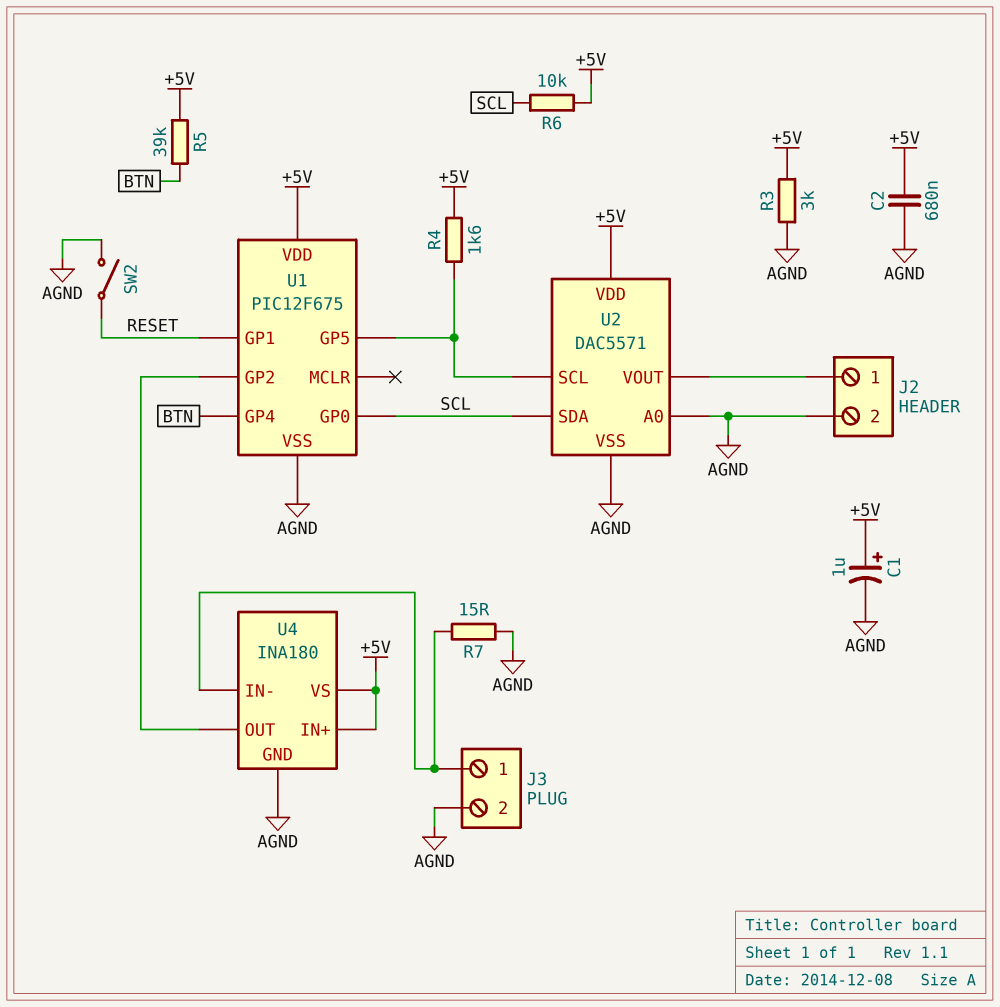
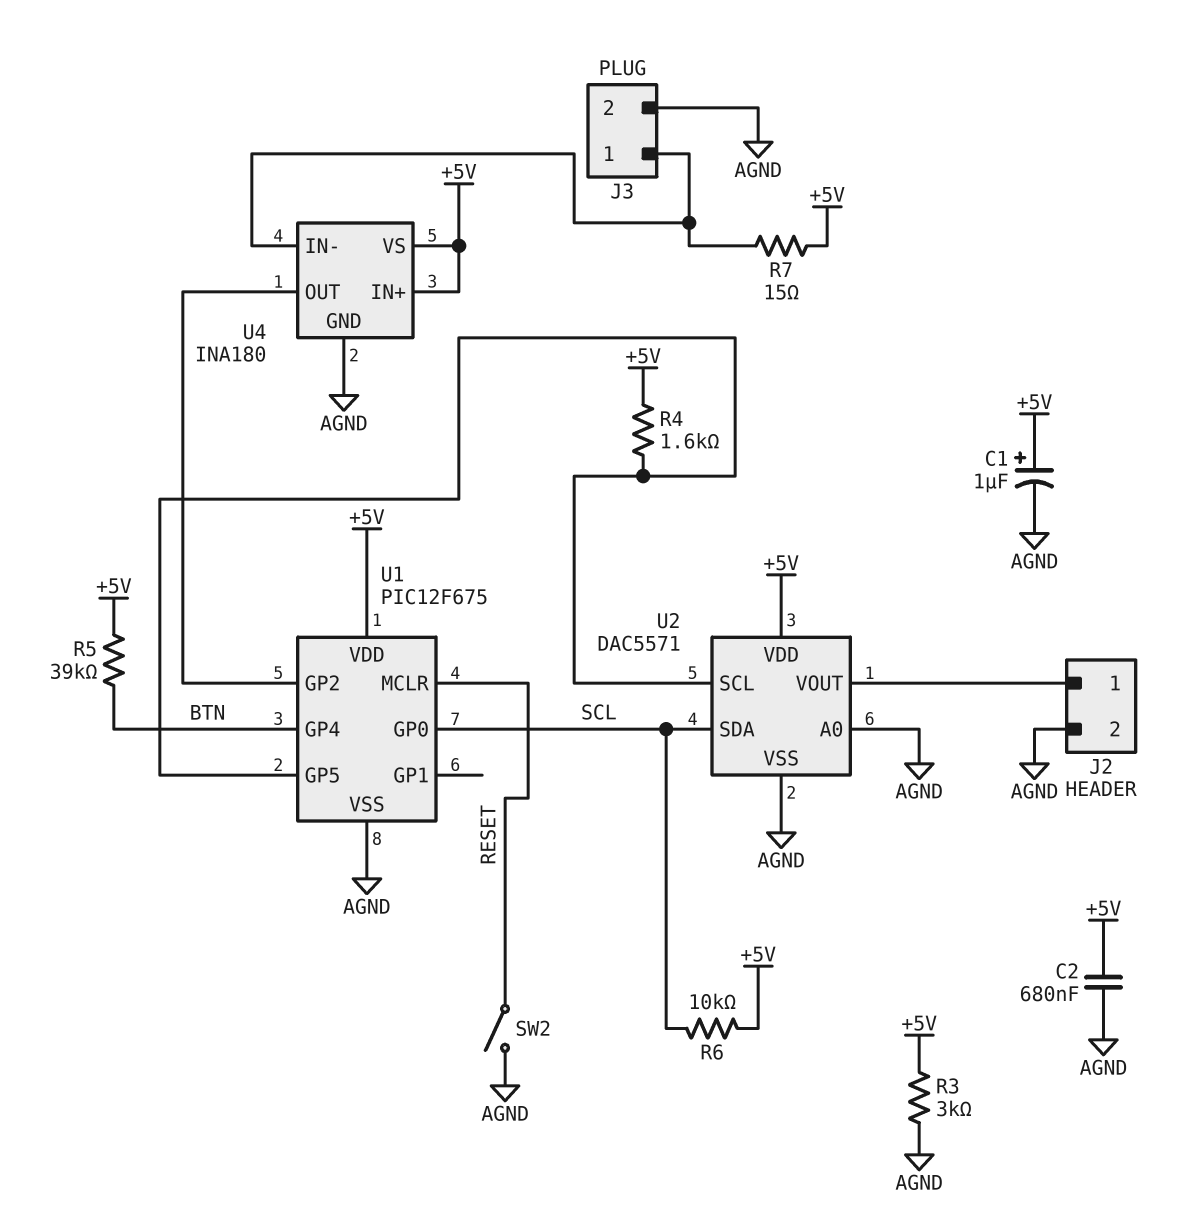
R7: 15 (AGND, J3/1) -> 15 (+5V, J3/1)
U1 pin GP1: RESET -> none
U1 pin MCLR: none -> RESET

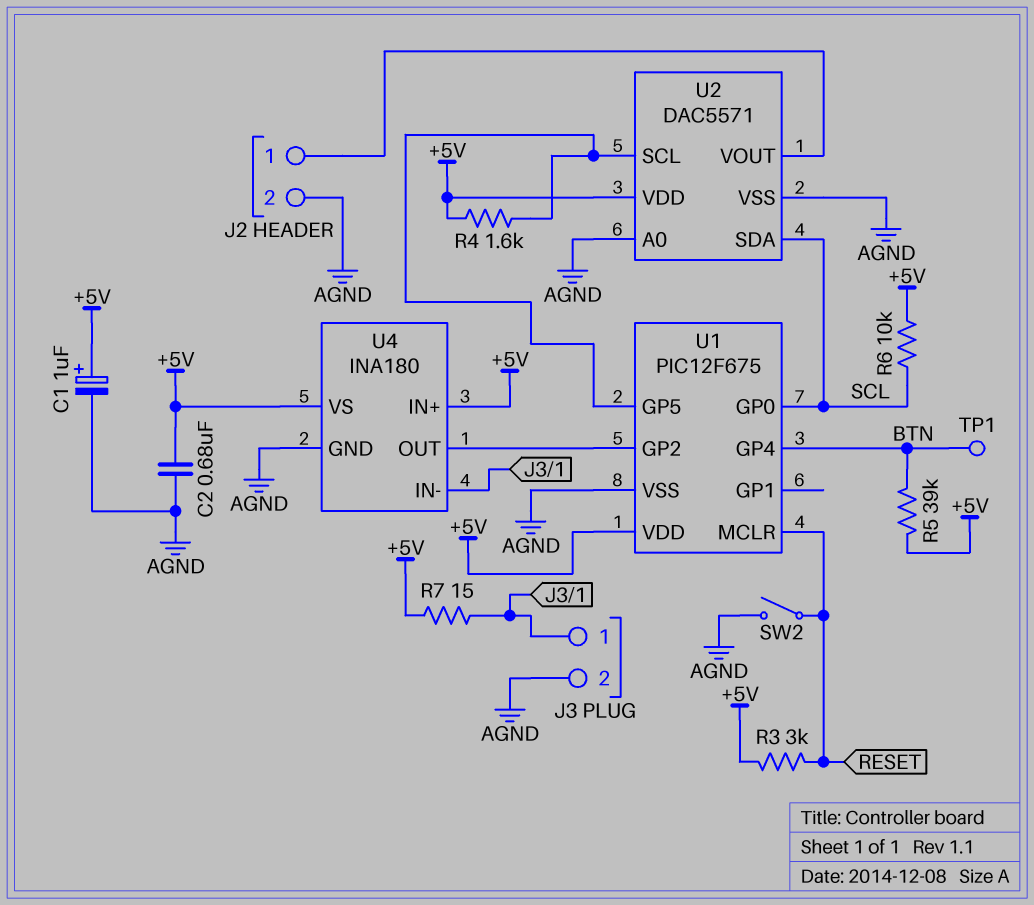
R3: 3k (+5V, AGND) -> 3k (+5V, RESET)
TP1: none -> test point (BTN)

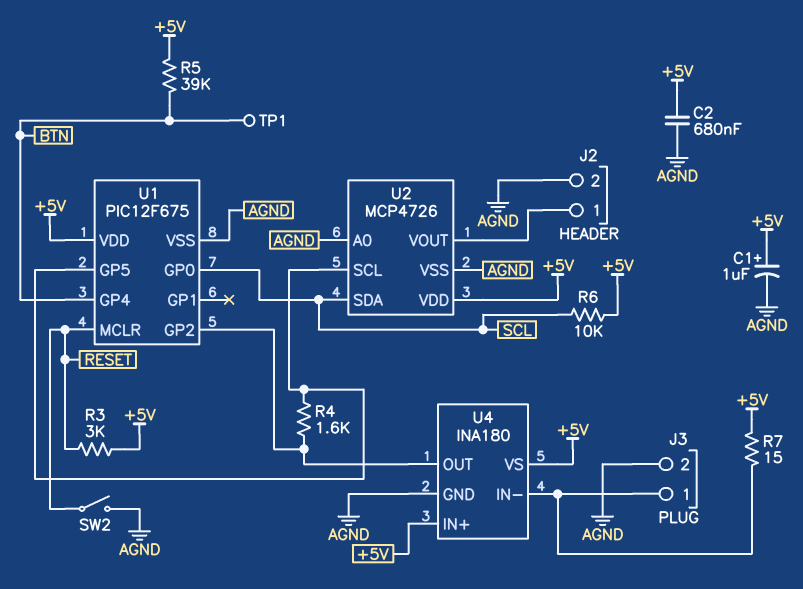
R4: 1.6k (+5V, U1/GP5) -> 1.6k (U1/GP2, U1/GP5)
U2: DAC5571 -> MCP4726

